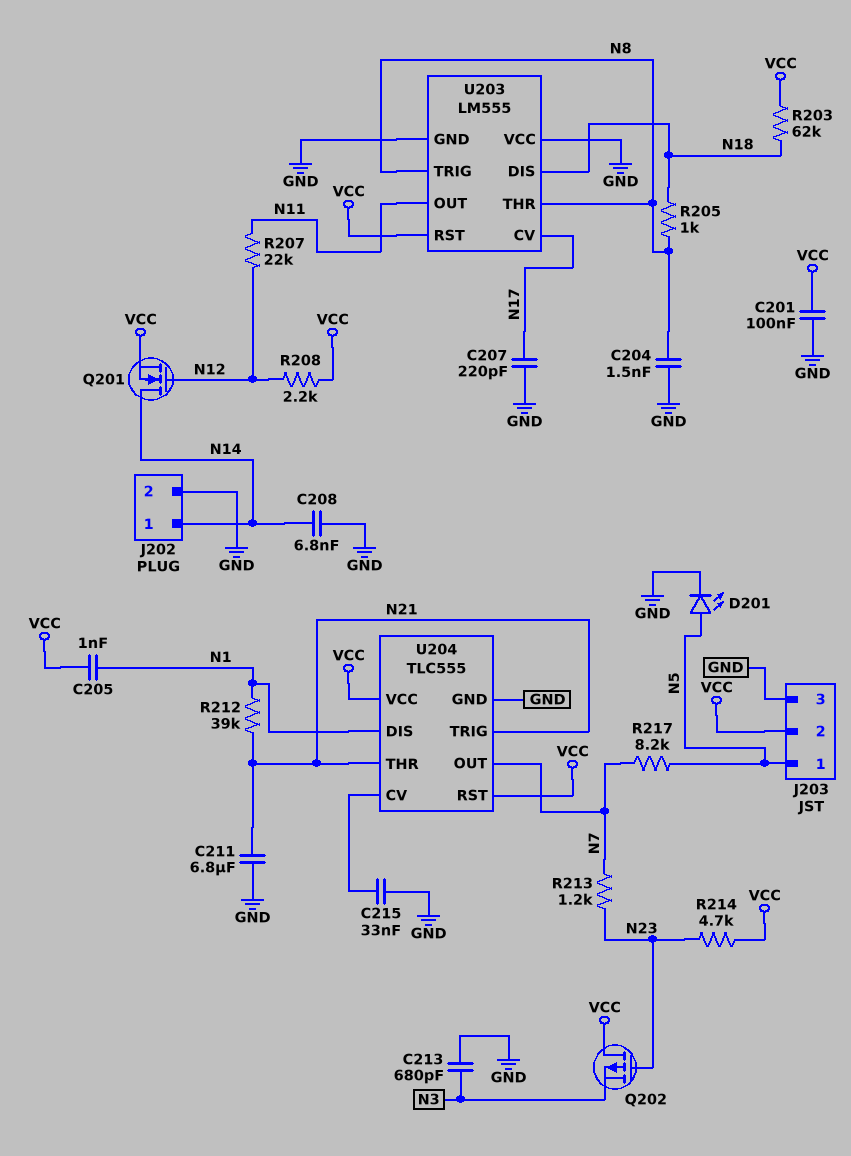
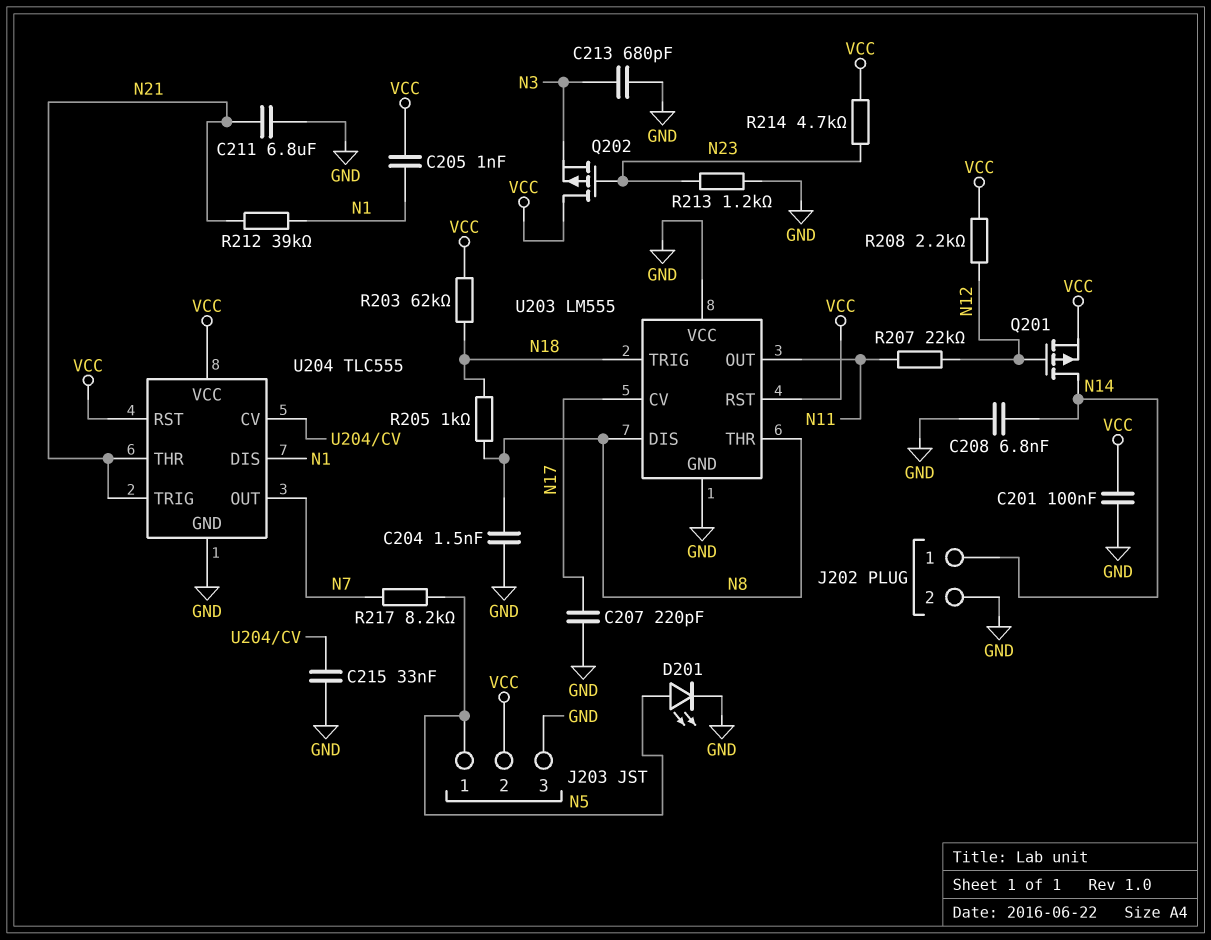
Q201: NMOS (G N12, D N14, S VCC) -> PMOS (G N12, D N14, S VCC)
R213: 1.2k (N7, N23) -> 1.2k (GND, N23)
U203 pin DIS: N18 -> N8
U203 pin TRIG: N8 -> N18

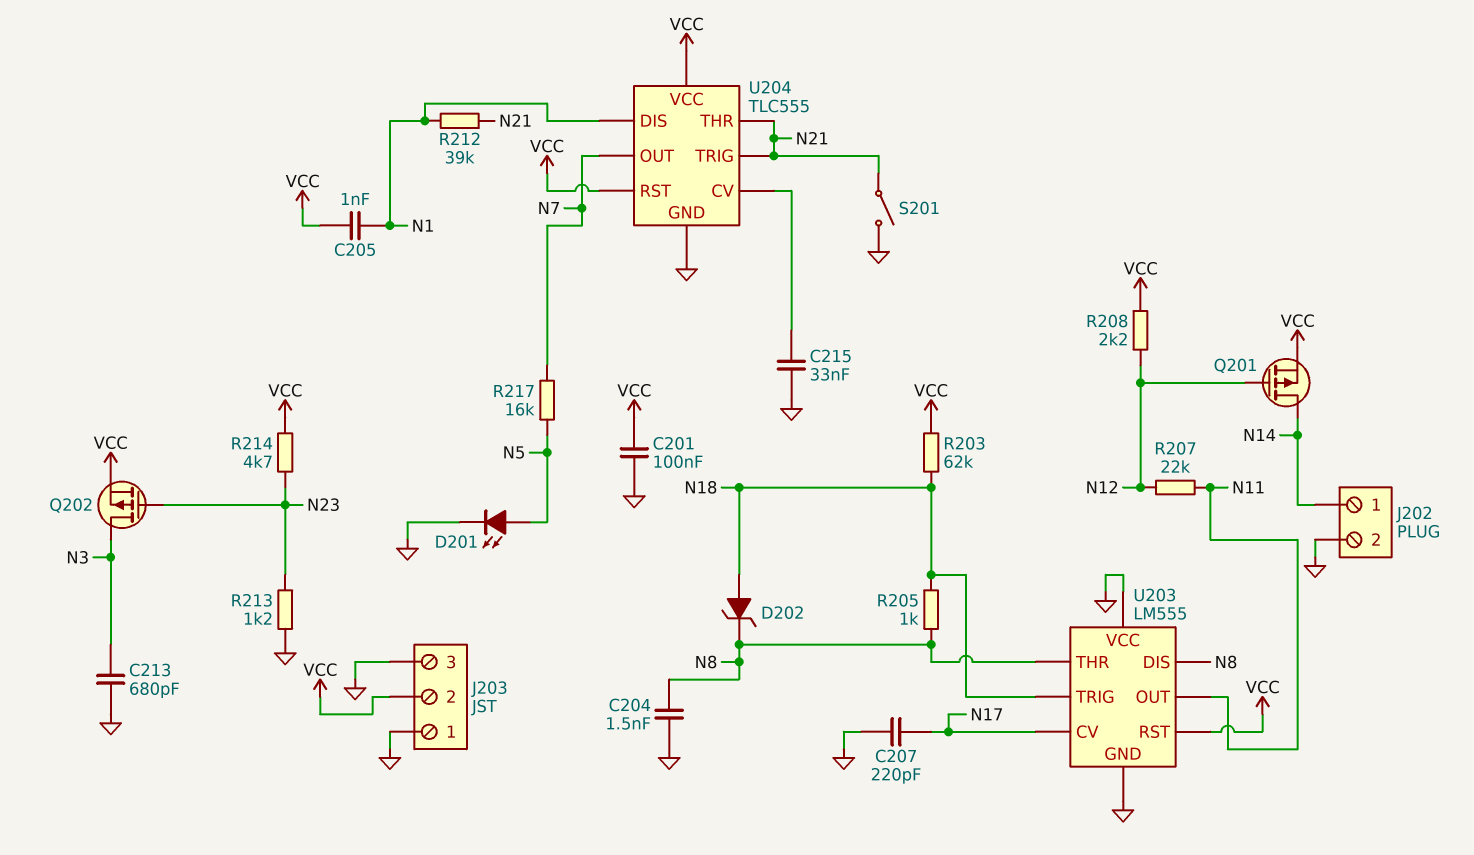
C208: 6.8nF (GND, N14) -> none
C211: 6.8uF (GND, N21) -> none
D202: none -> zener (A N18, K N8)
J203 pin 1: N5 -> GND
Q202: PMOS (G N23, D VCC, S N3) -> PMOS (G N23, D N3, S VCC)
R217: 8.2k (N5, N7) -> 16k (N5, N7)
S201: none -> switch (GND, N21)

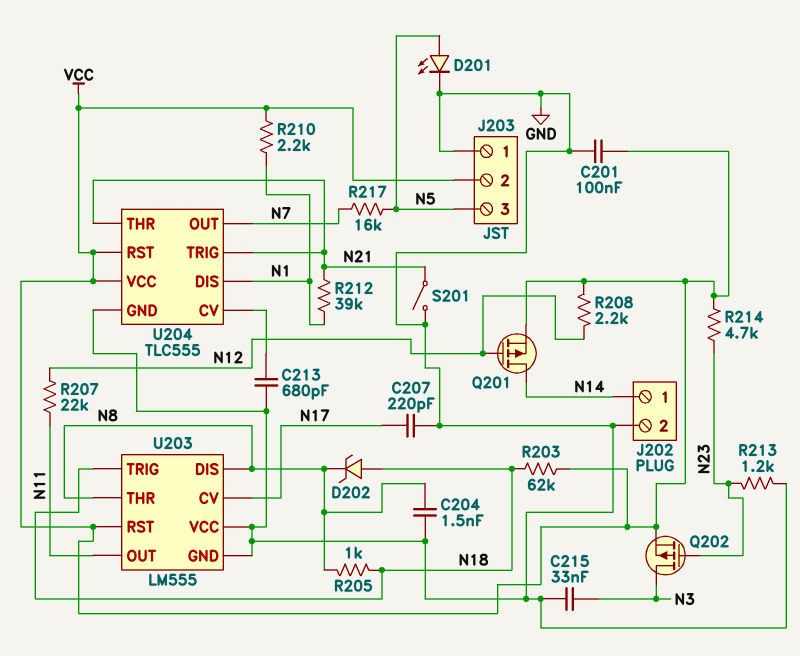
C205: 1nF (N1, VCC) -> none
C213: 680pF (GND, N3) -> 680pF (GND, U204/CV)
C215: 33nF (GND, U204/CV) -> 33nF (GND, N3)
J203 pin 3: GND -> N5
R210: none -> 2.2k (N1, VCC)

